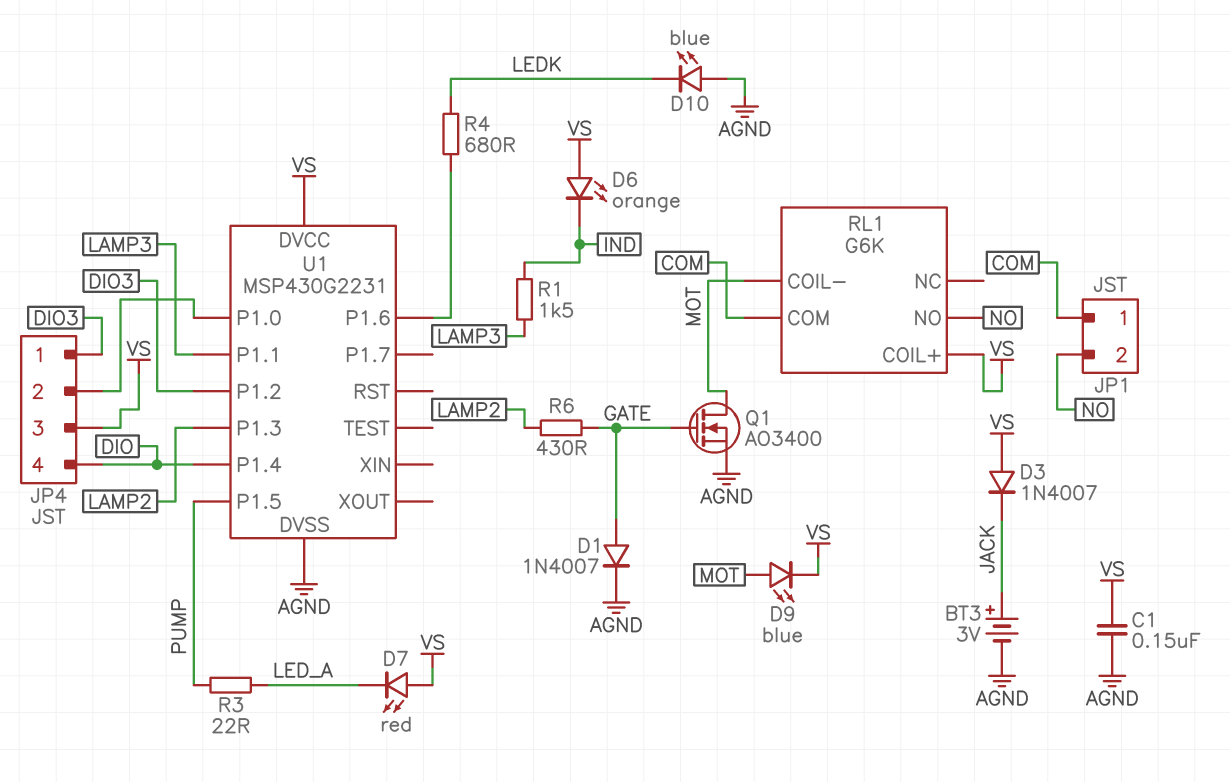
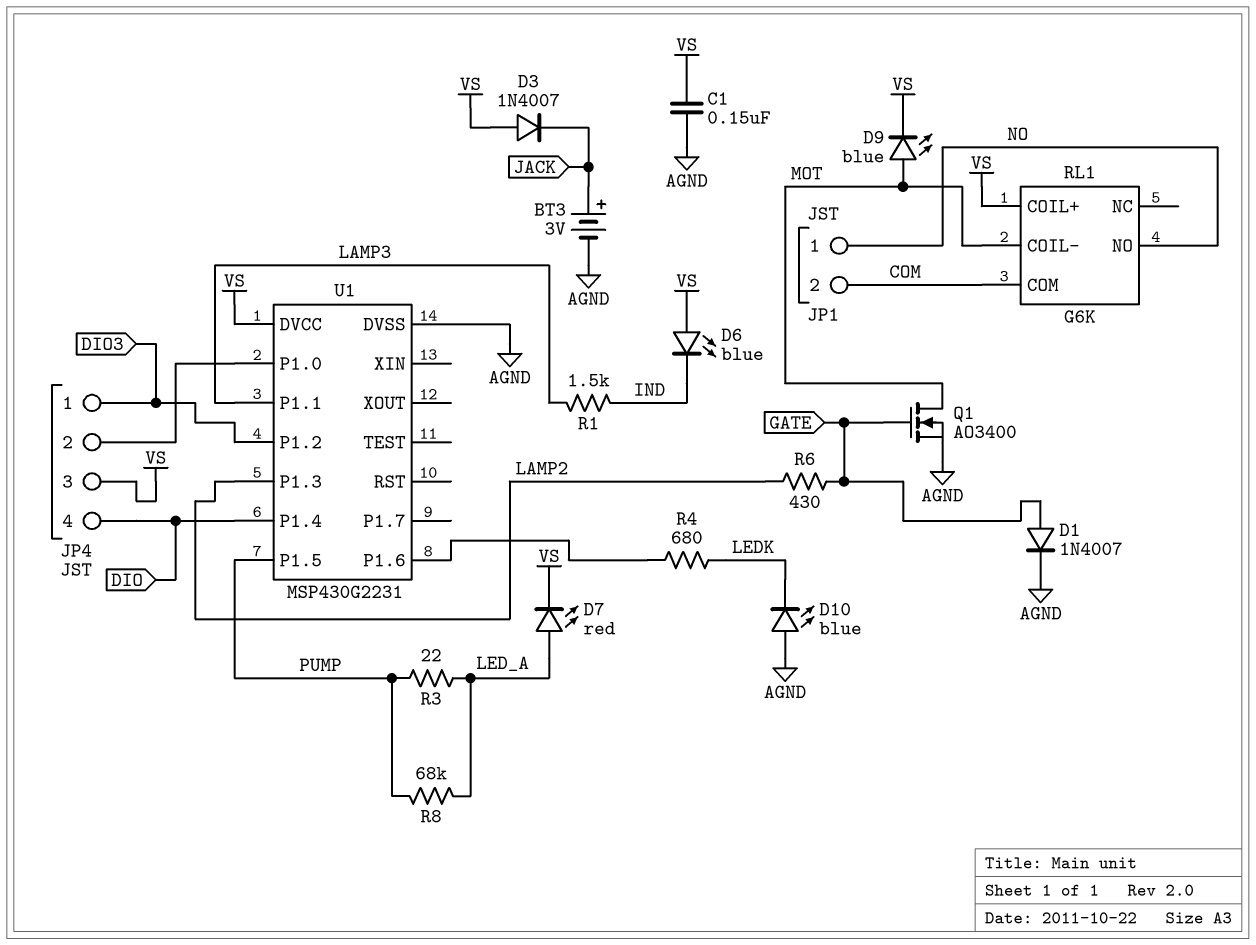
D6: LED orange (A VS, K IND) -> LED blue (A VS, K IND)
D7: LED red (A VS, K LED_A) -> LED red (A LED_A, K VS)
JP1 pin 1: COM -> NO
JP1 pin 2: NO -> COM
R8: none -> 68k (LED_A, PUMP)

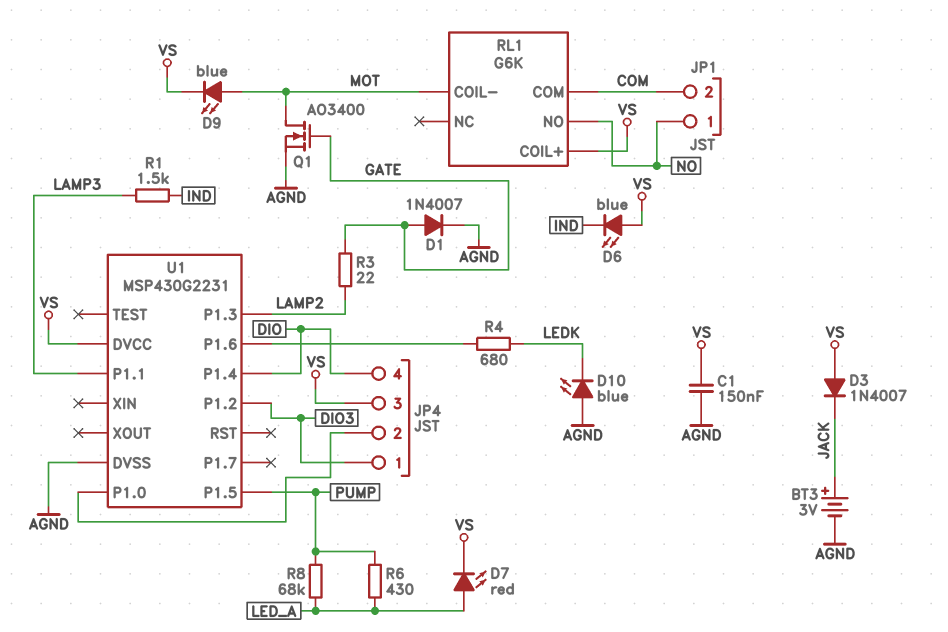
R3: 22 (LED_A, PUMP) -> 22 (GATE, LAMP2)
R6: 430 (GATE, LAMP2) -> 430 (LED_A, PUMP)

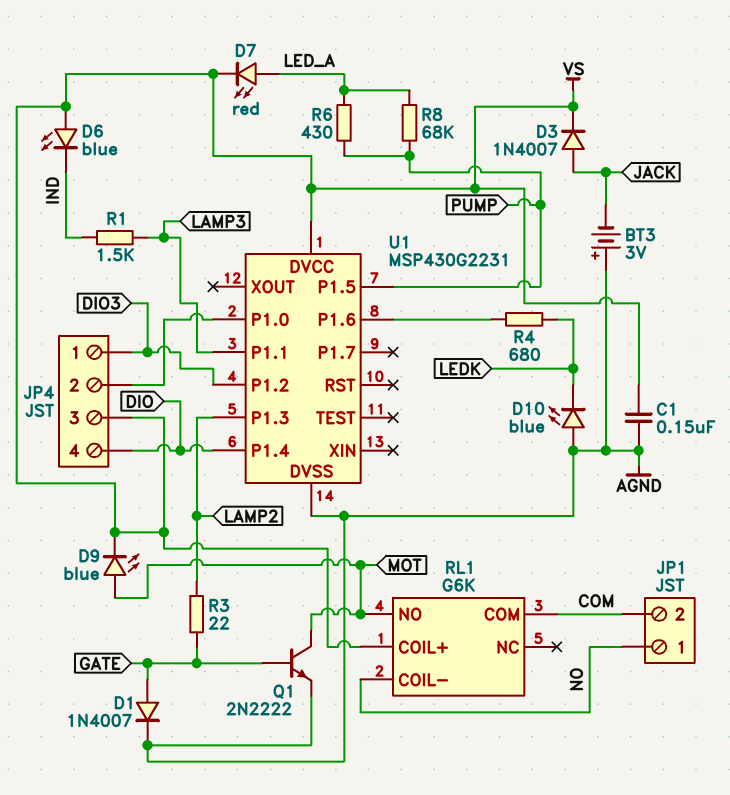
BT3: 3V (plus JACK, minus AGND) -> 3V (plus AGND, minus JACK)
D3: diode 1N4007 (A VS, K JACK) -> diode 1N4007 (A JACK, K VS)
Q1: NMOS AO3400 (G GATE, D MOT, S AGND) -> NPN 2N2222 (B GATE, C MOT, E AGND)
RL1 pin COIL-: MOT -> NO
RL1 pin NO: NO -> MOT

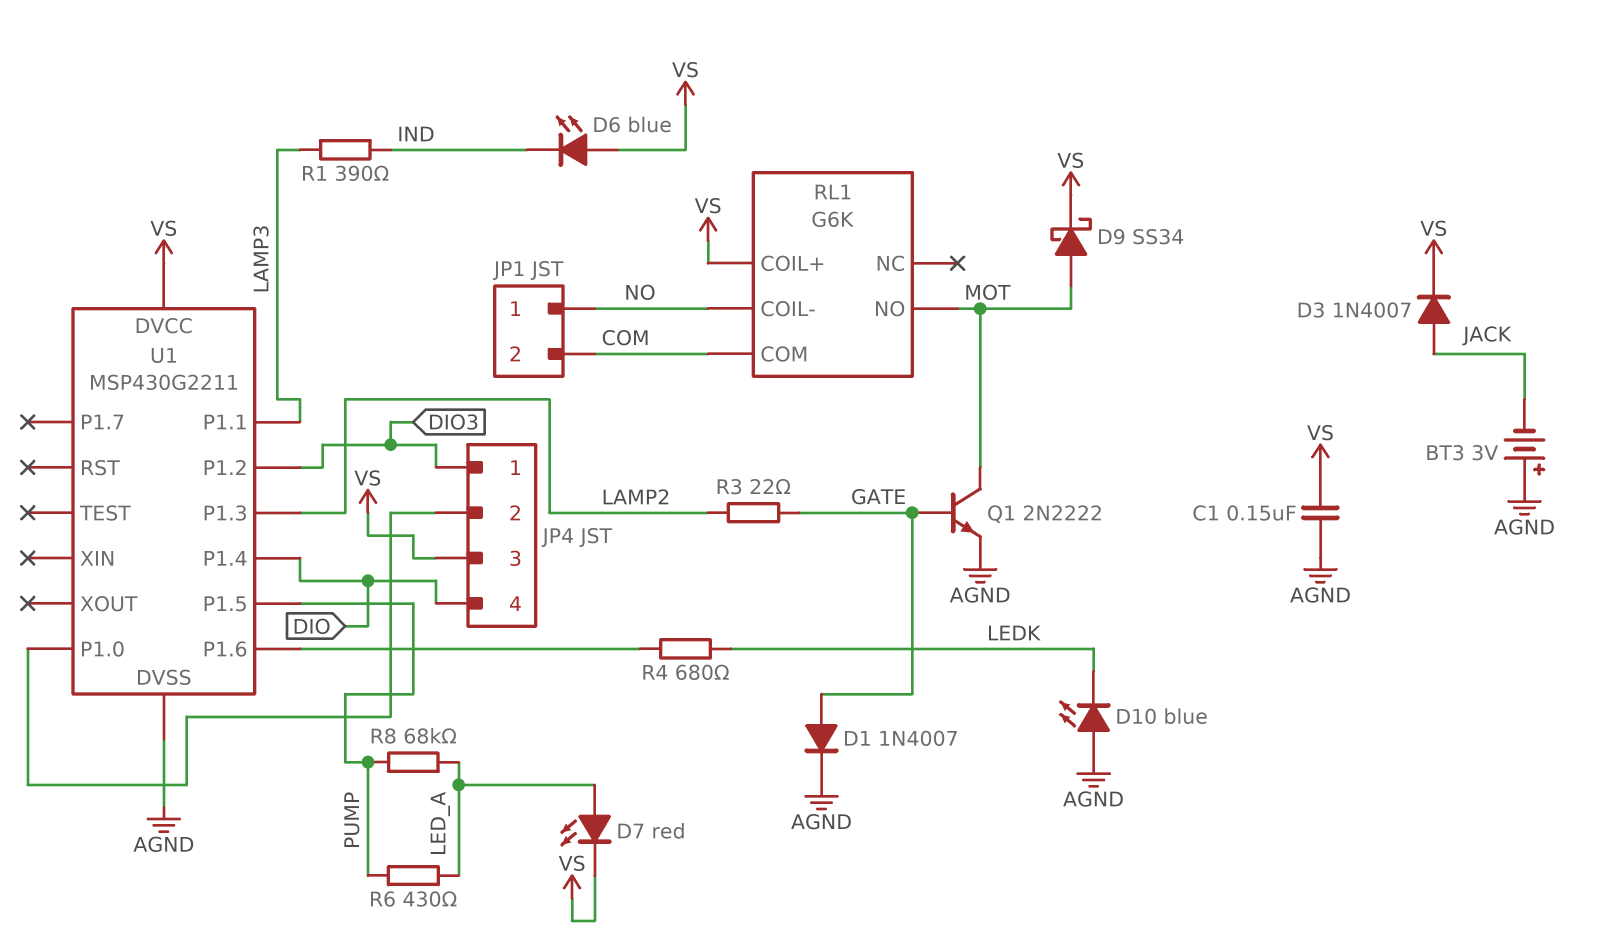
D9: LED blue (A MOT, K VS) -> schottky SS34 (A MOT, K VS)
R1: 1.5k (IND, LAMP3) -> 390 (IND, LAMP3)
U1: MSP430G2231 -> MSP430G2211

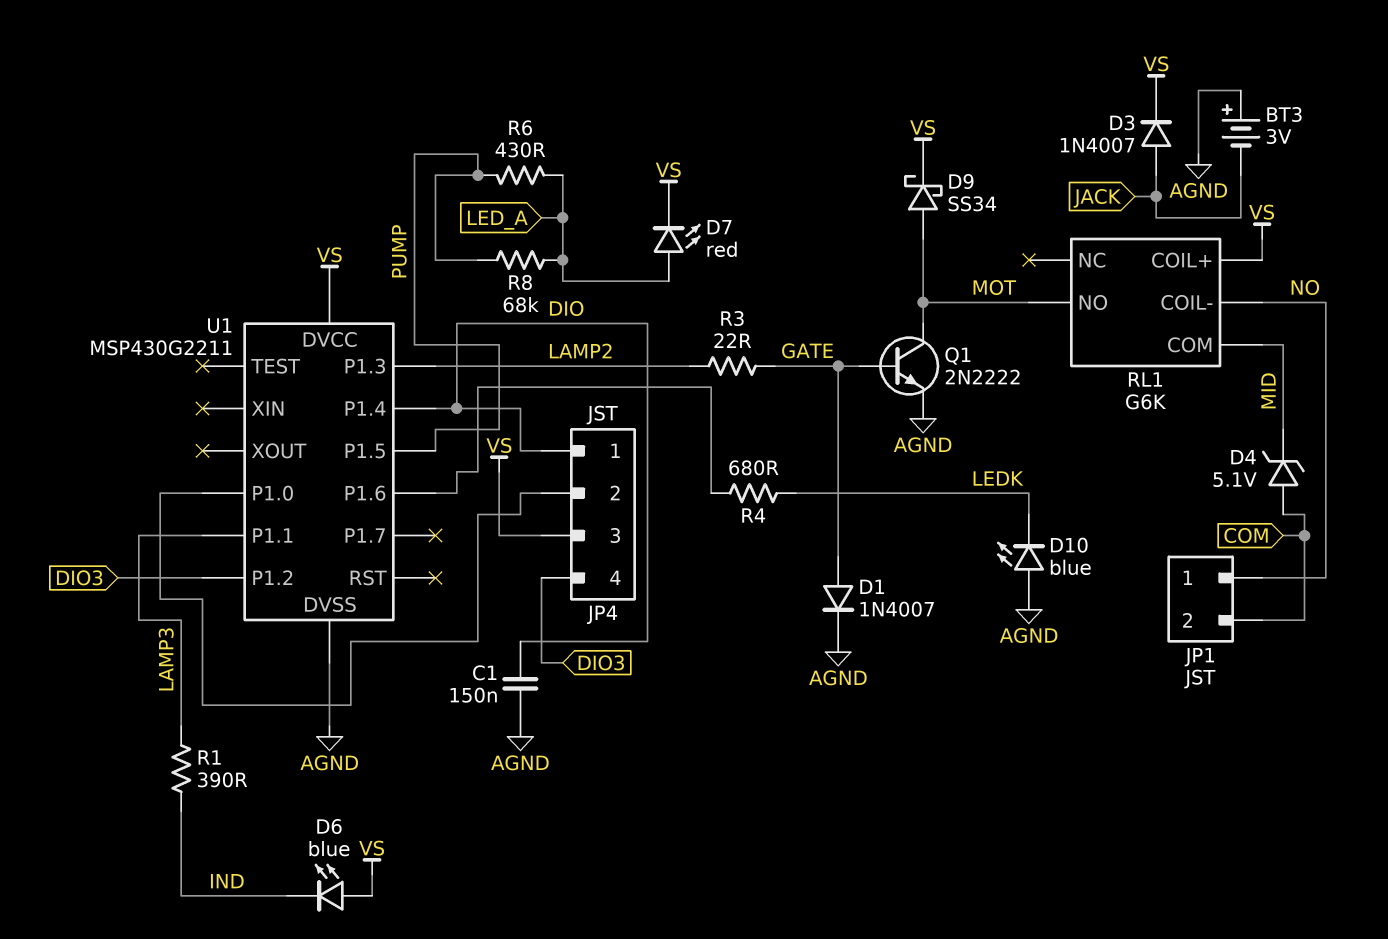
C1: 150nF (AGND, VS) -> 150nF (AGND, DIO)
D4: none -> zener 5.1V (A COM, K MID)
JP4 pin 1: DIO3 -> DIO
JP4 pin 4: DIO -> DIO3
RL1 pin COM: COM -> MID

